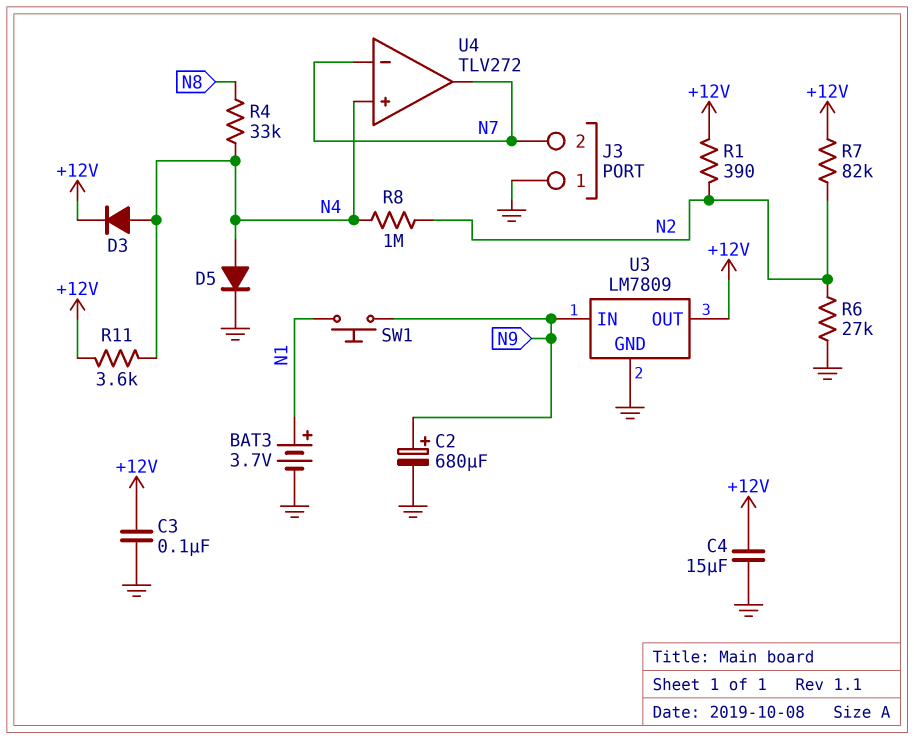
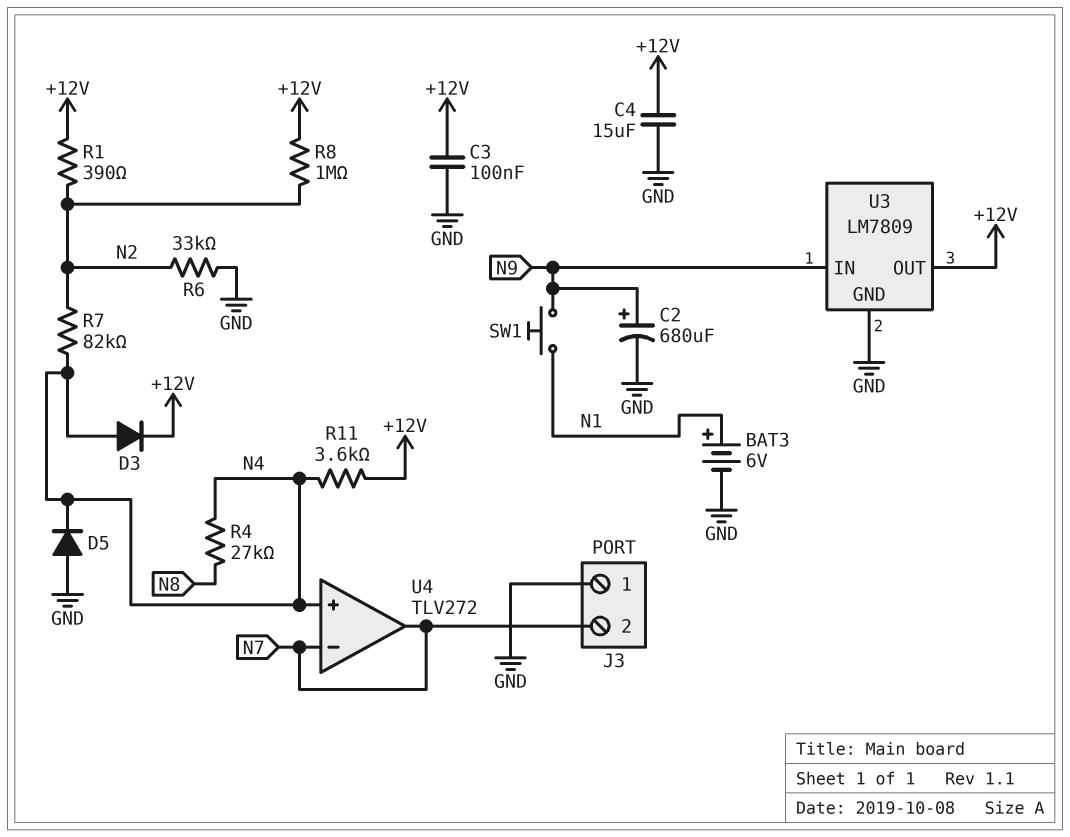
BAT3: 3.7V (plus N1, minus GND) -> 6V (plus N1, minus GND)
D5: diode (A N4, K GND) -> diode (A GND, K N4)
R4: 33k (N4, N8) -> 27k (N4, N8)
R6: 27k (GND, N2) -> 33k (GND, N2)
R7: 82k (+12V, N2) -> 82k (N2, N4)
R8: 1M (N2, N4) -> 1M (+12V, N2)

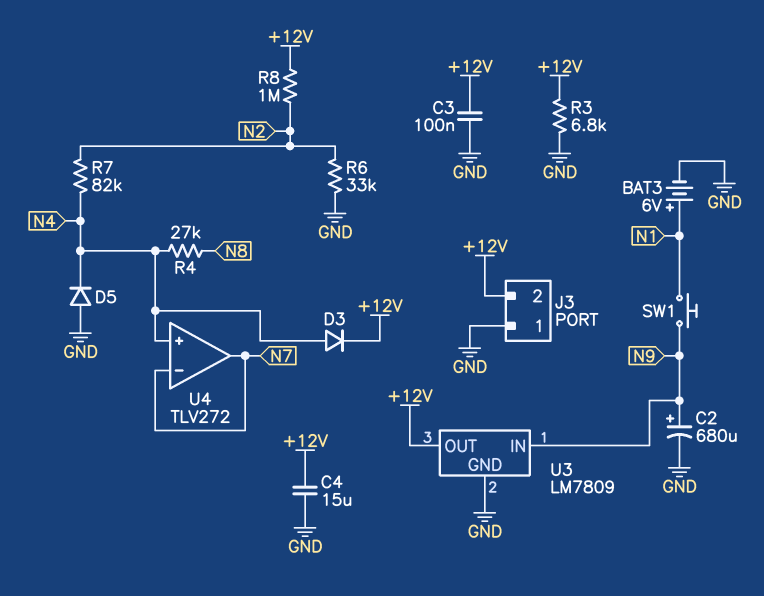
J3 pin 2: N7 -> +12V
R1: 390 (+12V, N2) -> none
R3: none -> 6.8k (+12V, GND)
R11: 3.6k (+12V, N4) -> none

